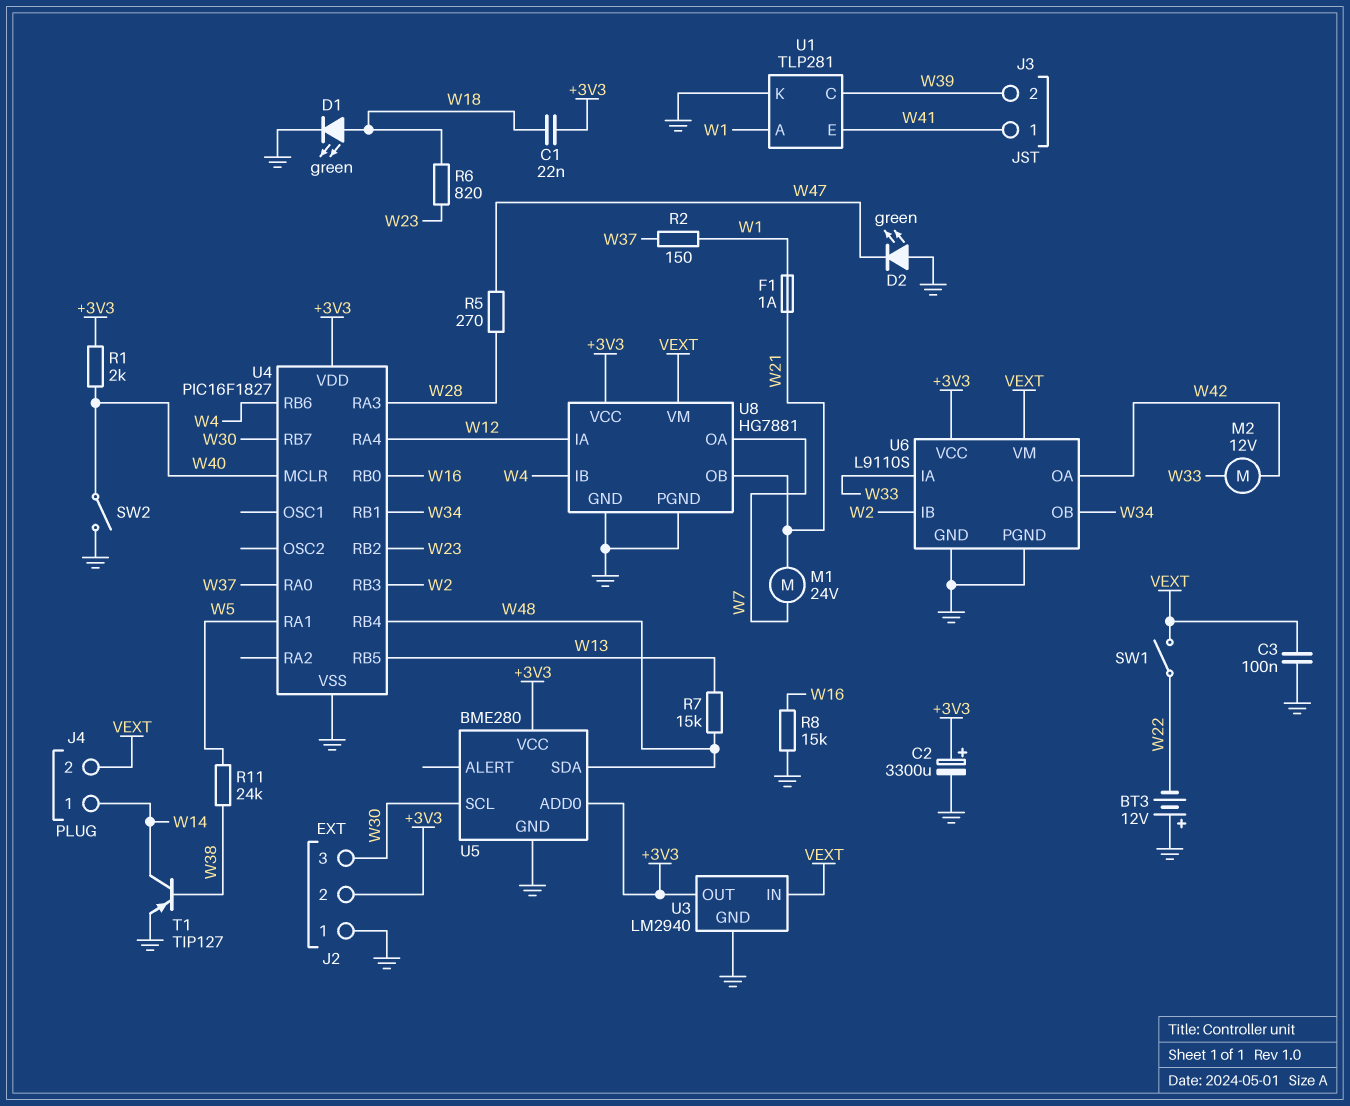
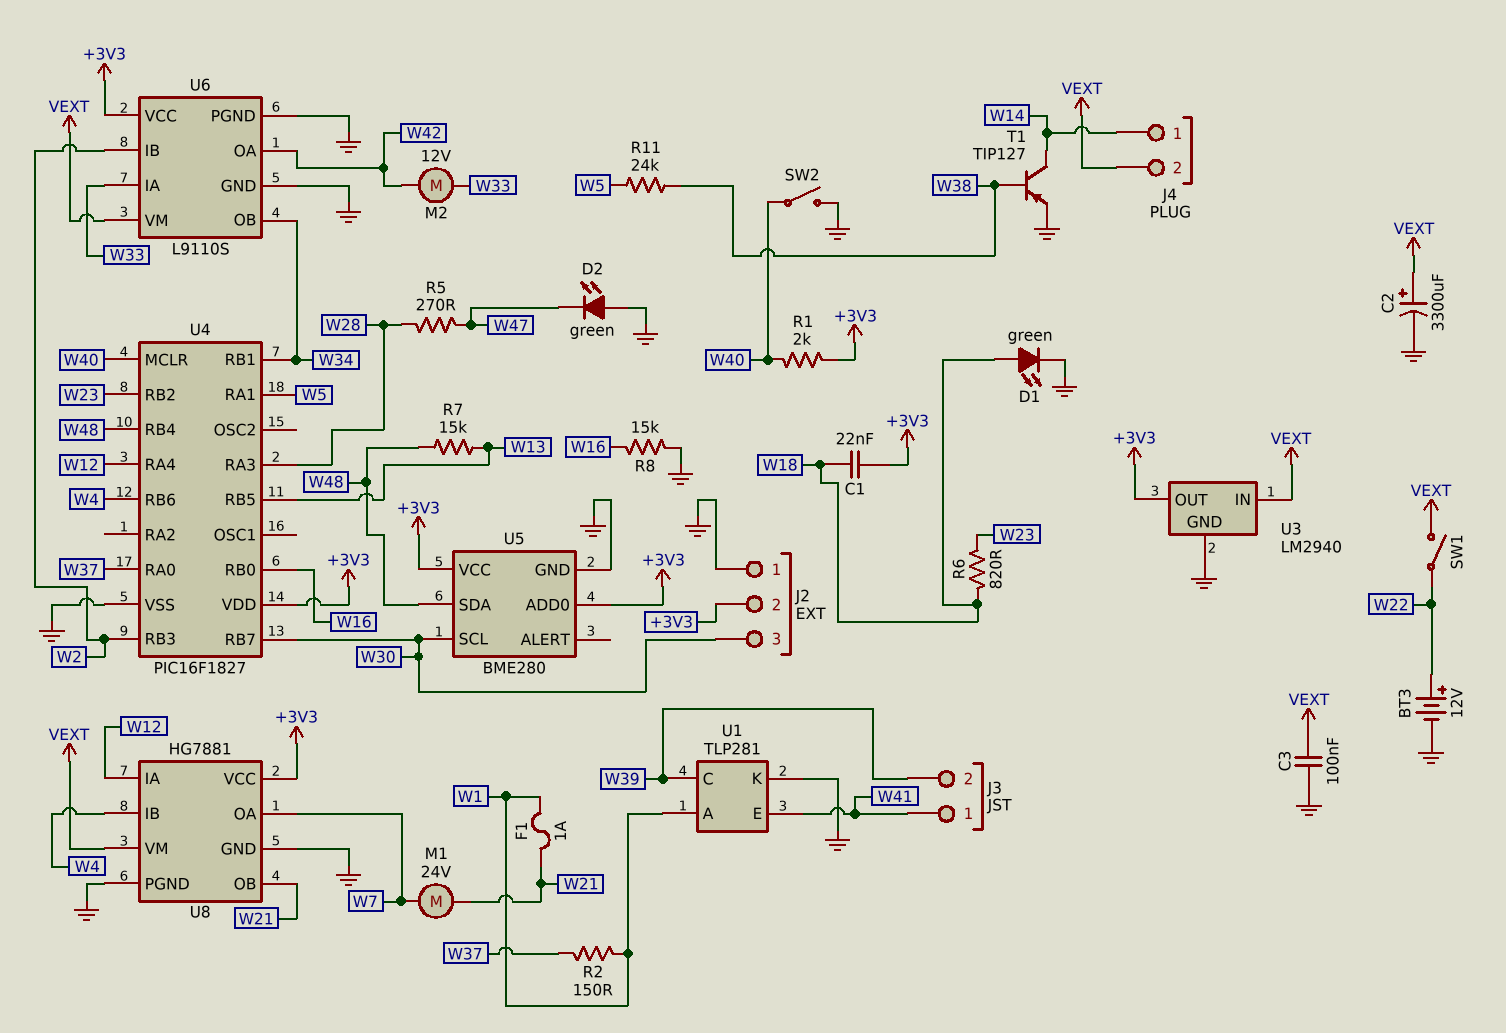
BT3: 12V (plus GND, minus W22) -> 12V (plus W22, minus GND)
C2: 3300uF (plus +3V3, minus GND) -> 3300uF (plus VEXT, minus GND)

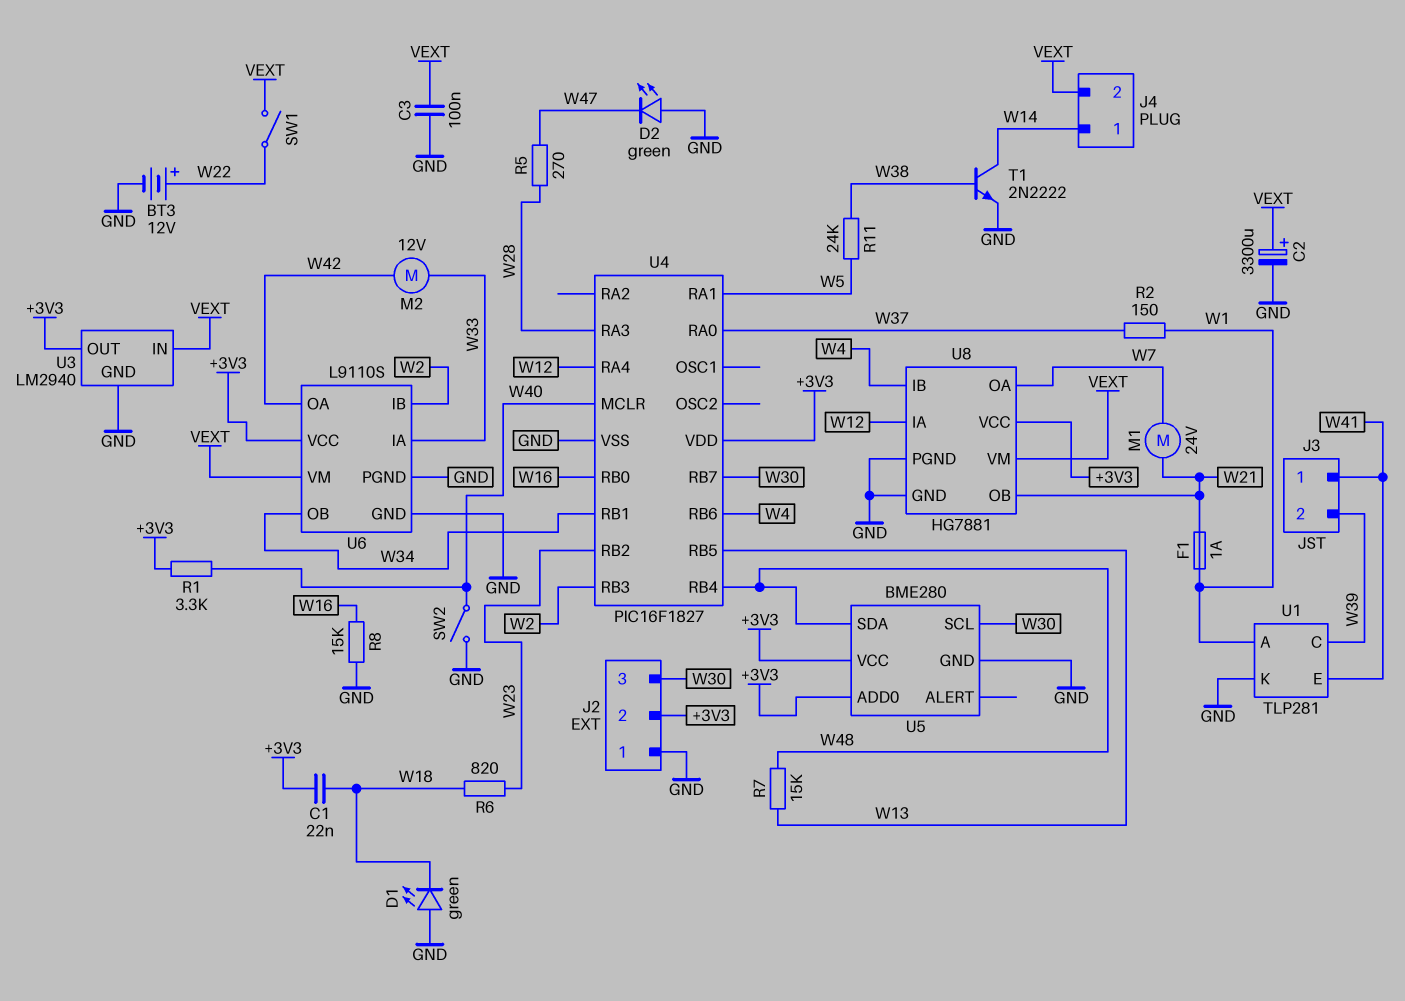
D1: LED green (A W18, K GND) -> LED green (A GND, K W18)
R1: 2k (+3V3, W40) -> 3.3k (+3V3, W40)
T1: PNP TIP127 (B W38, C W14, E GND) -> NPN 2N2222 (B W38, C W14, E GND)

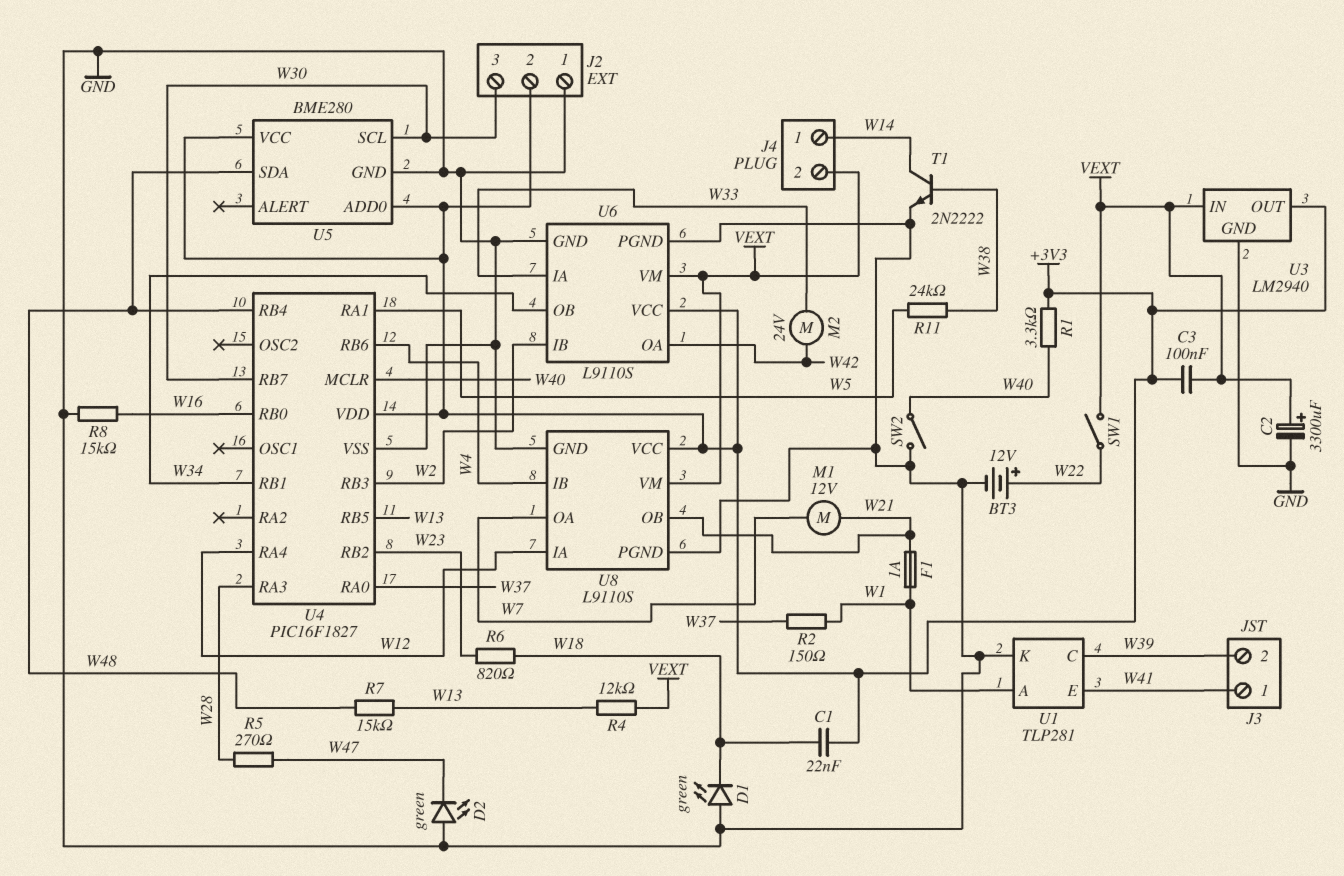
C3: 100nF (GND, VEXT) -> 100nF (+3V3, VEXT)
M1: motor 24V (W7, W21) -> motor 12V (W7, W21)
M2: motor 12V (W33, W42) -> motor 24V (W33, W42)
R4: none -> 12k (VEXT, W13)
U8: HG7881 -> L9110S

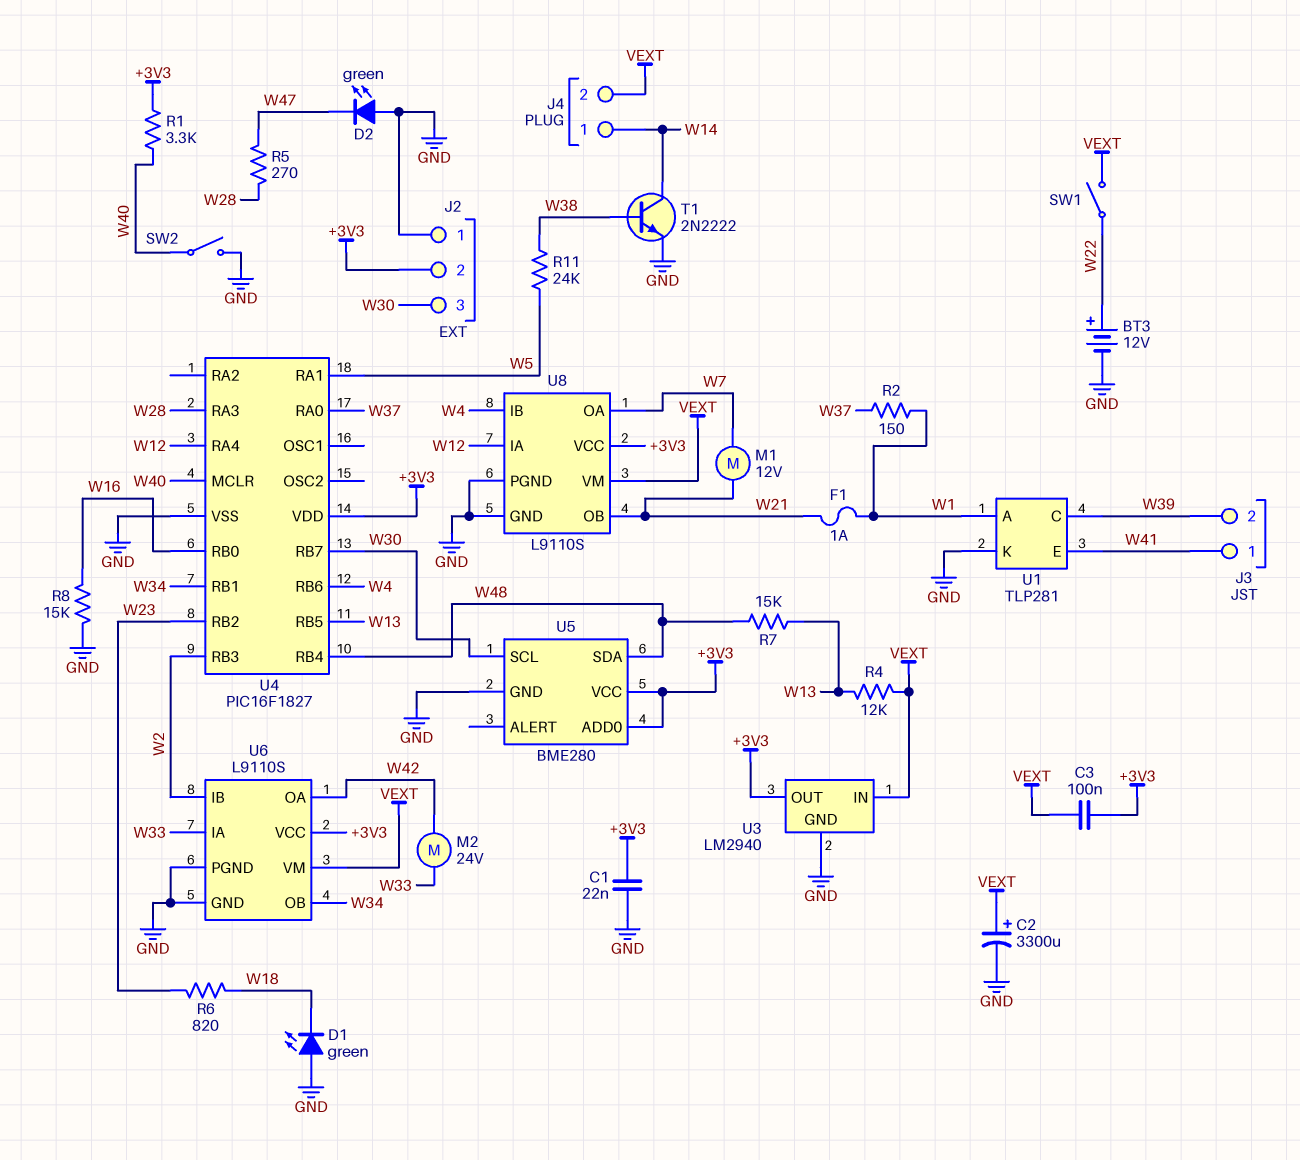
C1: 22nF (+3V3, W18) -> 22nF (+3V3, GND)

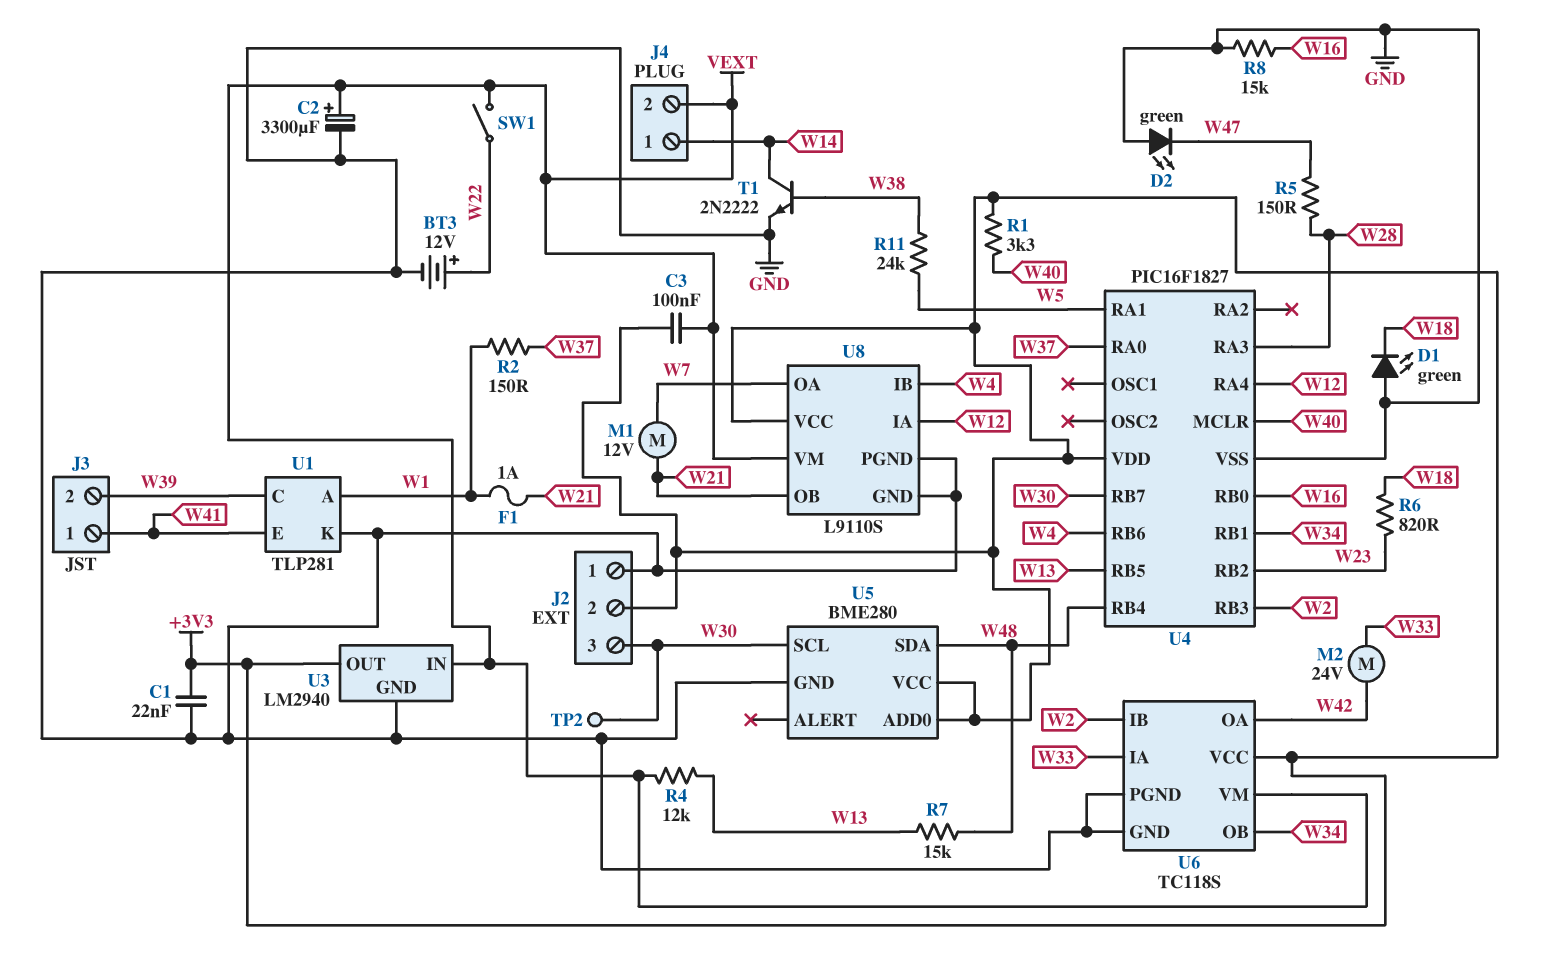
R5: 270 (W28, W47) -> 150 (W28, W47)
SW2: switch (GND, W40) -> none
TP2: none -> test point (W30)
U6: L9110S -> TC118S

